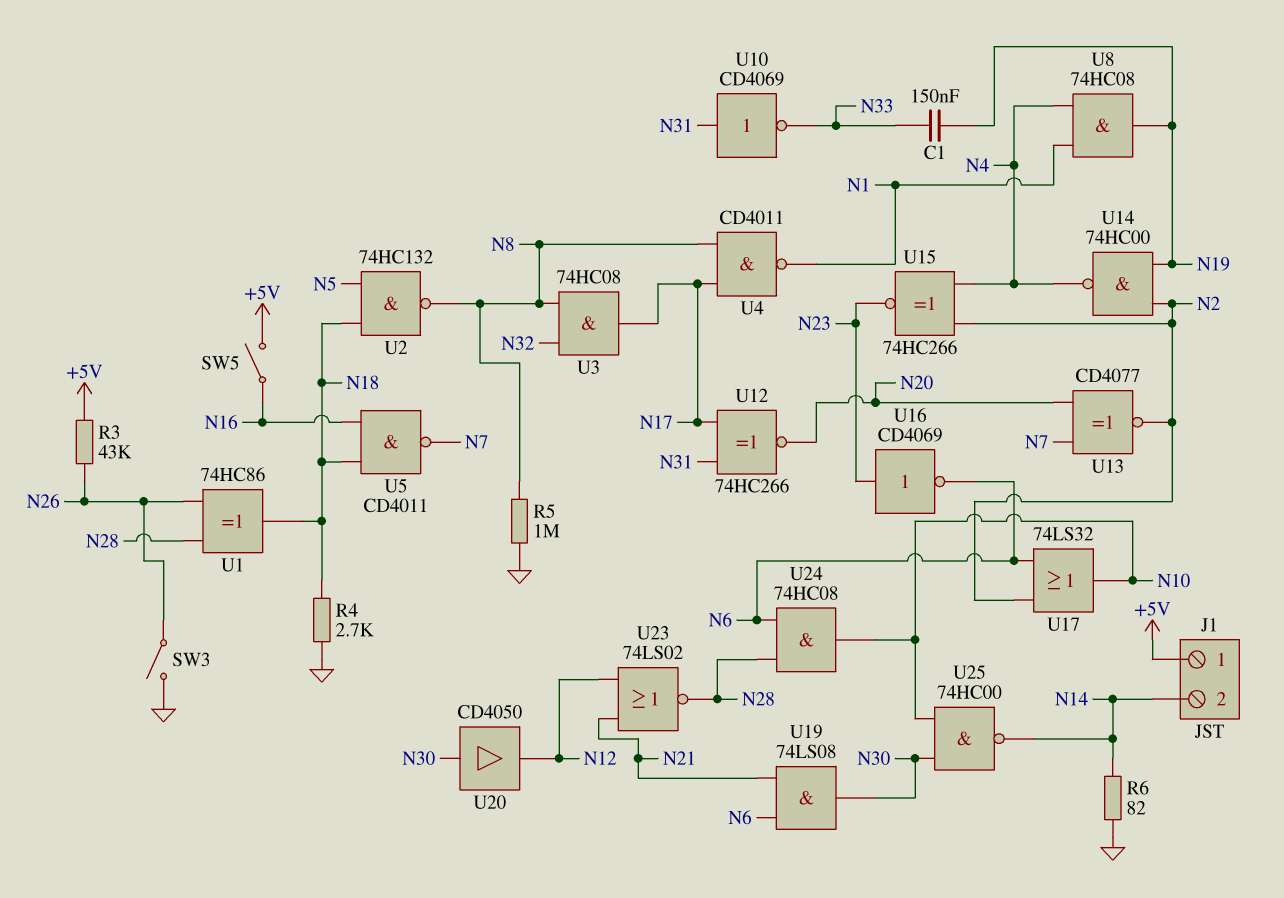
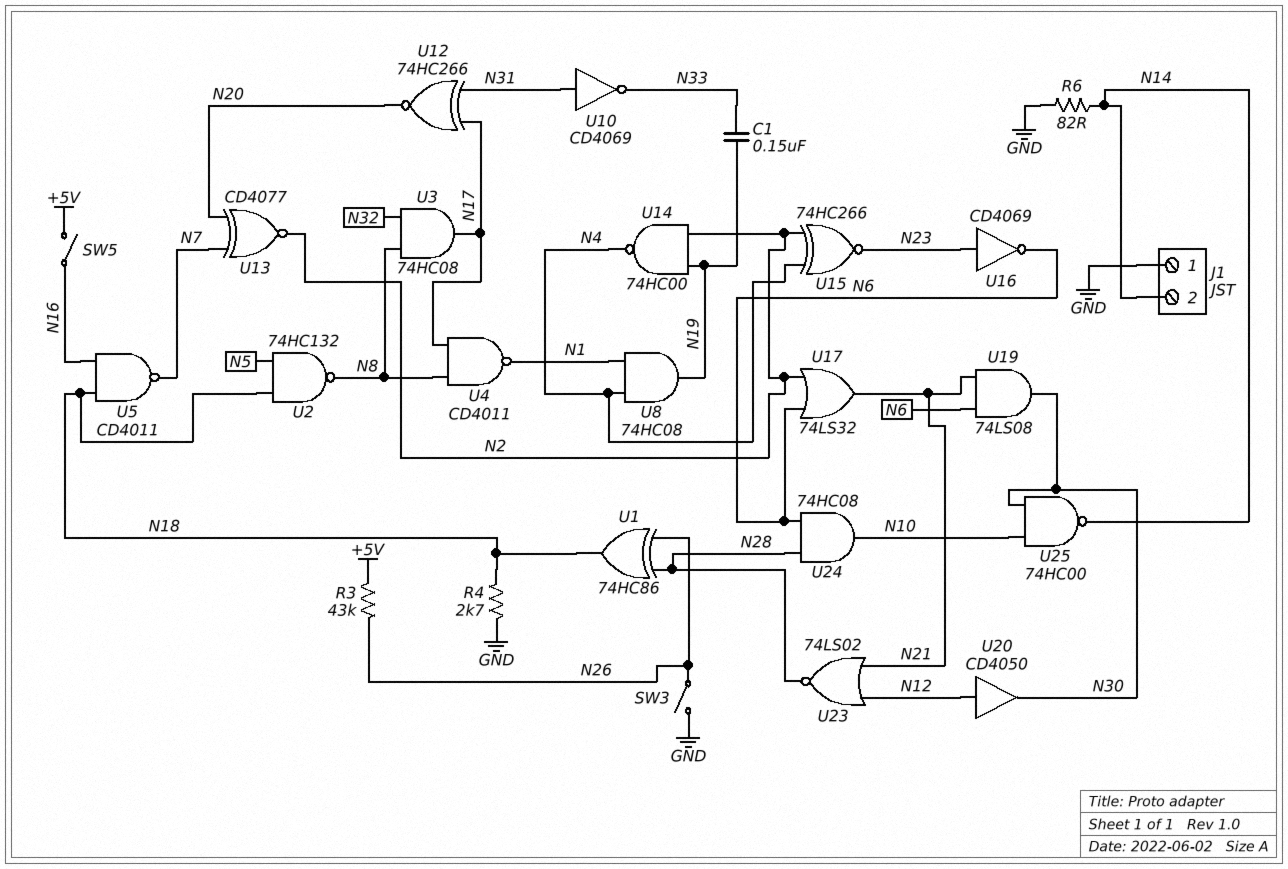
J1 pin 1: +5V -> GND
R5: 1M (GND, N8) -> none
U17: OR 74LS32 (in N2, in N6, out N10) -> OR 74LS32 (in N2, in N6, out N21)
U20: buffer CD4050 (in N30, out N12) -> buffer CD4050 (in N12, out N30)

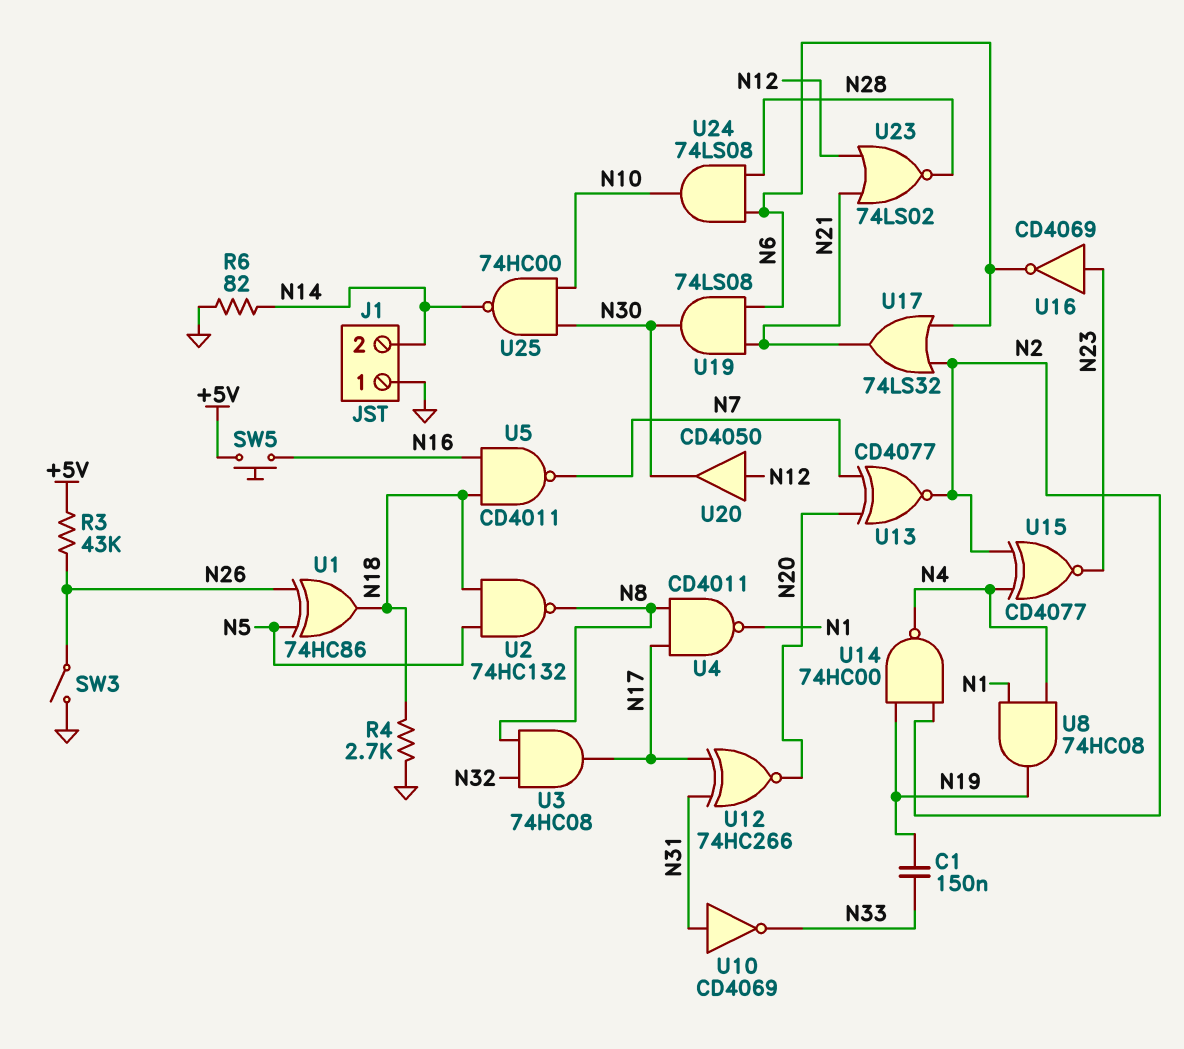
SW5: switch (+5V, N16) -> button (+5V, N16)
U1: XOR 74HC86 (in N26, in N28, out N18) -> XOR 74HC86 (in N5, in N26, out N18)
U15: XNOR 74HC266 (in N2, in N4, out N23) -> XNOR CD4077 (in N2, in N4, out N23)
U24: AND 74HC08 (in N6, in N28, out N10) -> AND 74LS08 (in N6, in N28, out N10)

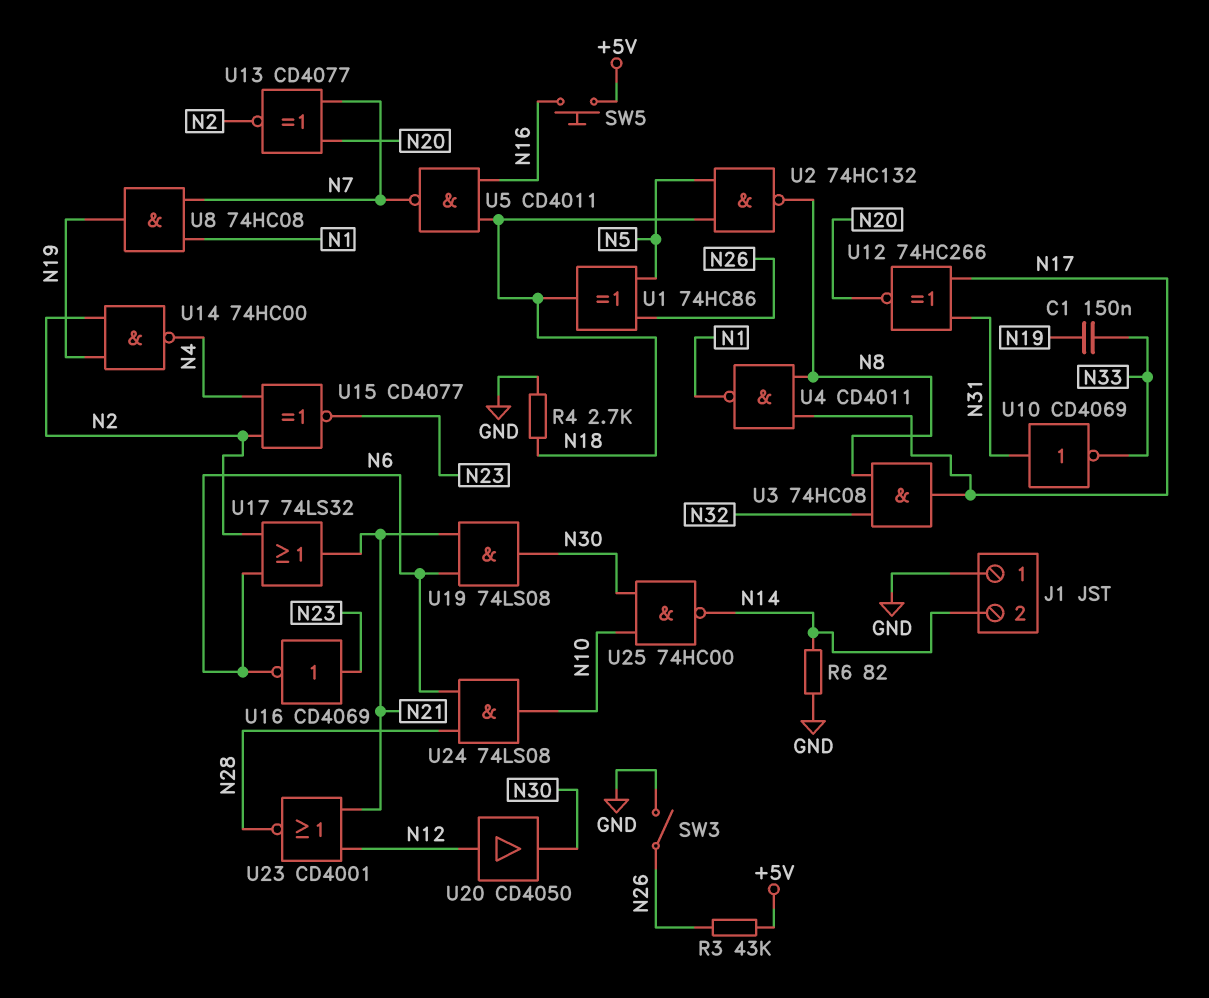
U8: AND 74HC08 (in N1, in N4, out N19) -> AND 74HC08 (in N1, in N7, out N19)
U23: NOR 74LS02 (in N12, in N21, out N28) -> NOR CD4001 (in N12, in N21, out N28)

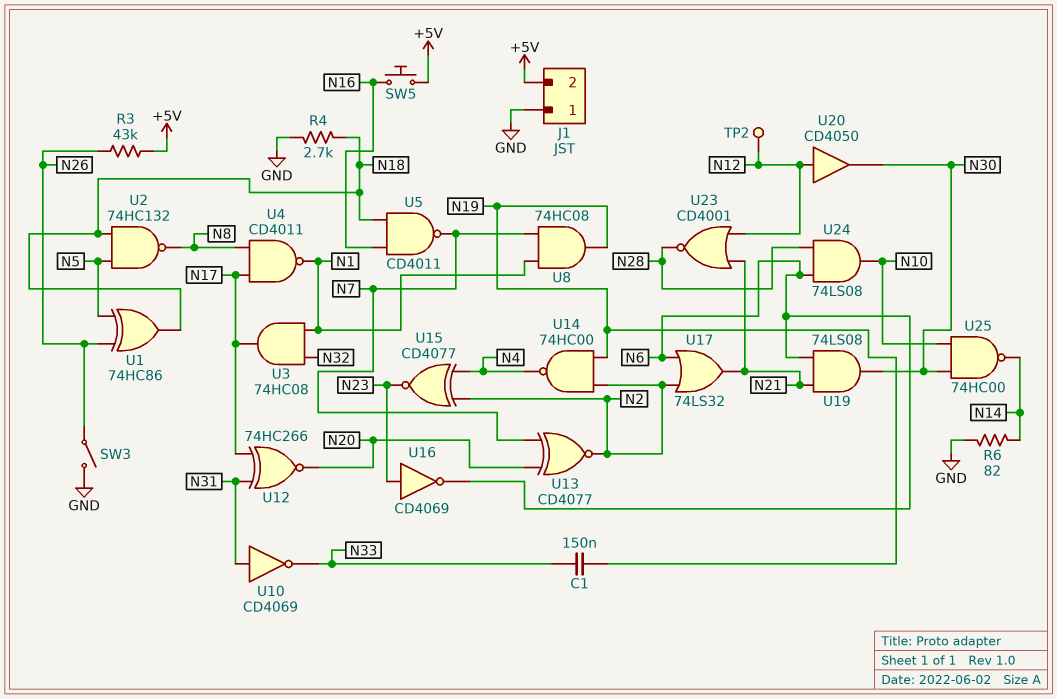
J1 pin 2: N14 -> +5V
TP2: none -> test point (N12)
U3: AND 74HC08 (in N8, in N32, out N17) -> AND 74HC08 (in N1, in N32, out N17)

